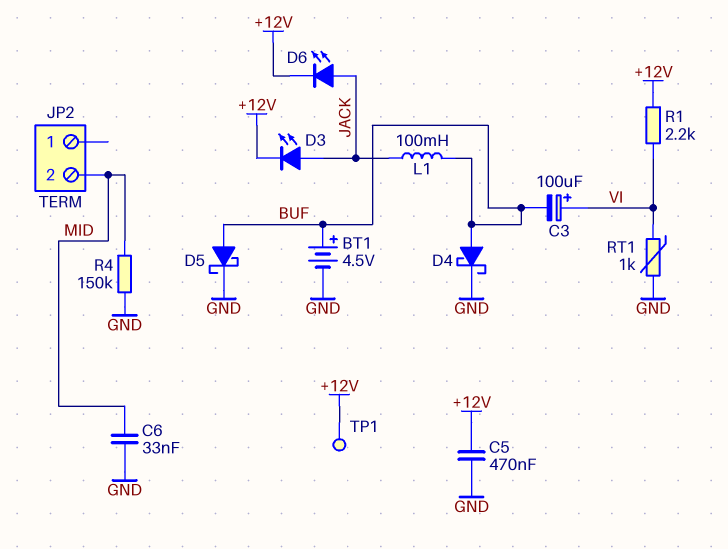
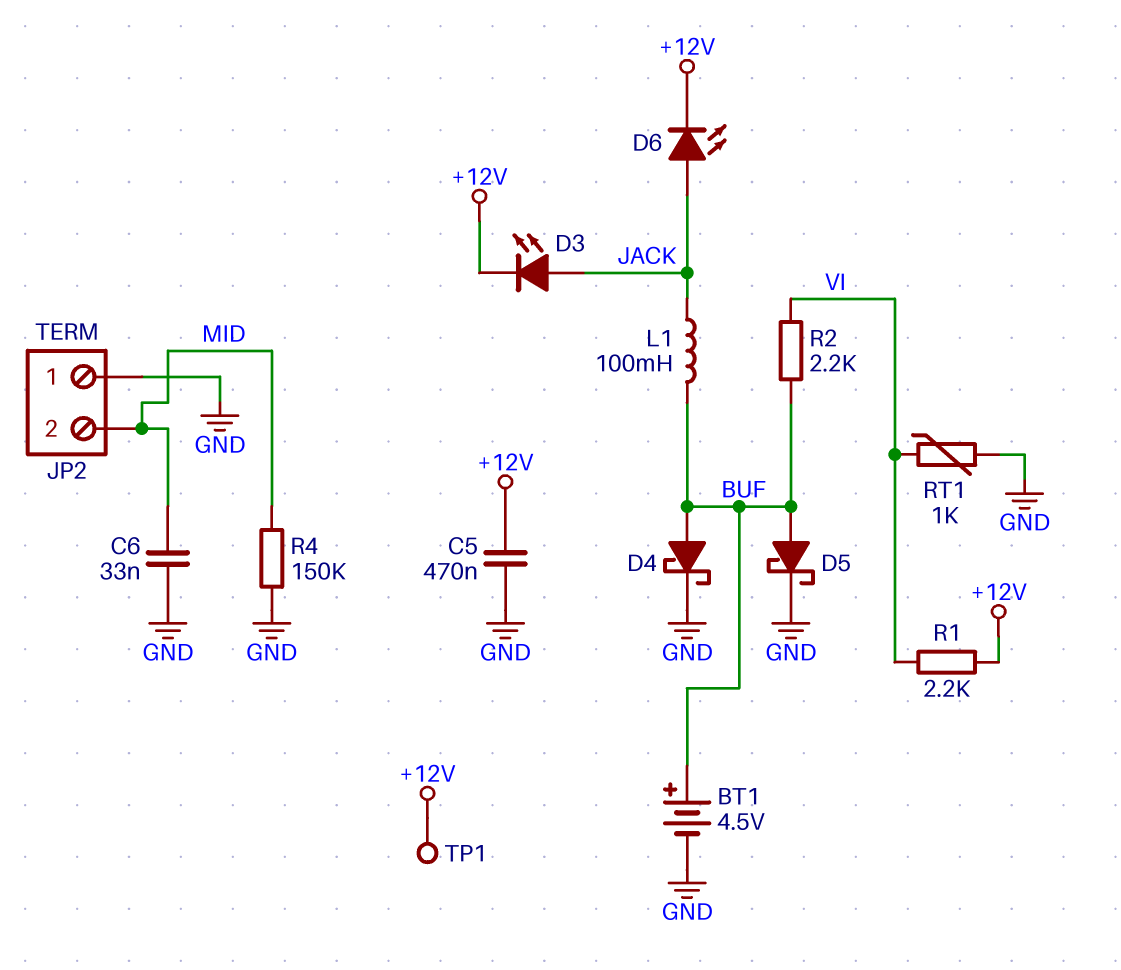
C3: 100uF (plus VI, minus BUF) -> none
JP2 pin 1: none -> GND
R2: none -> 2.2k (BUF, VI)

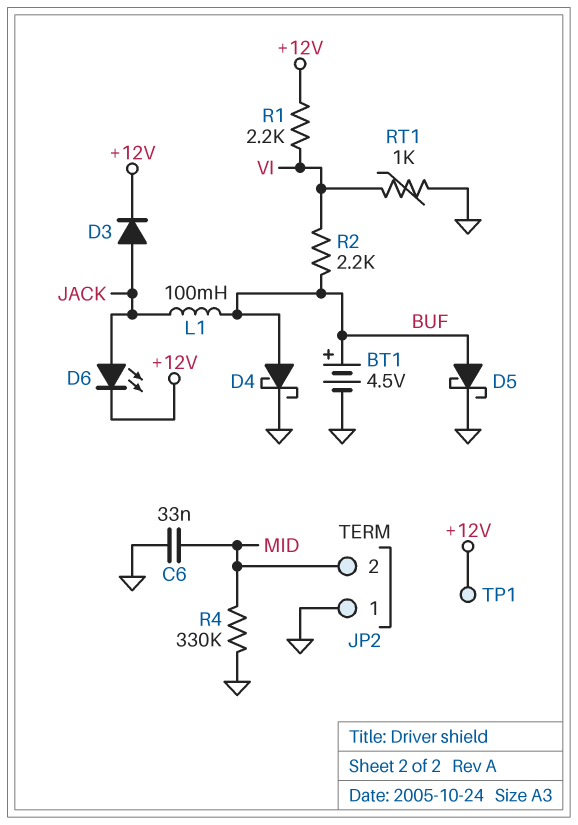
C5: 470nF (+12V, GND) -> none
D3: LED (A JACK, K +12V) -> diode (A JACK, K +12V)
R4: 150k (GND, MID) -> 330k (GND, MID)

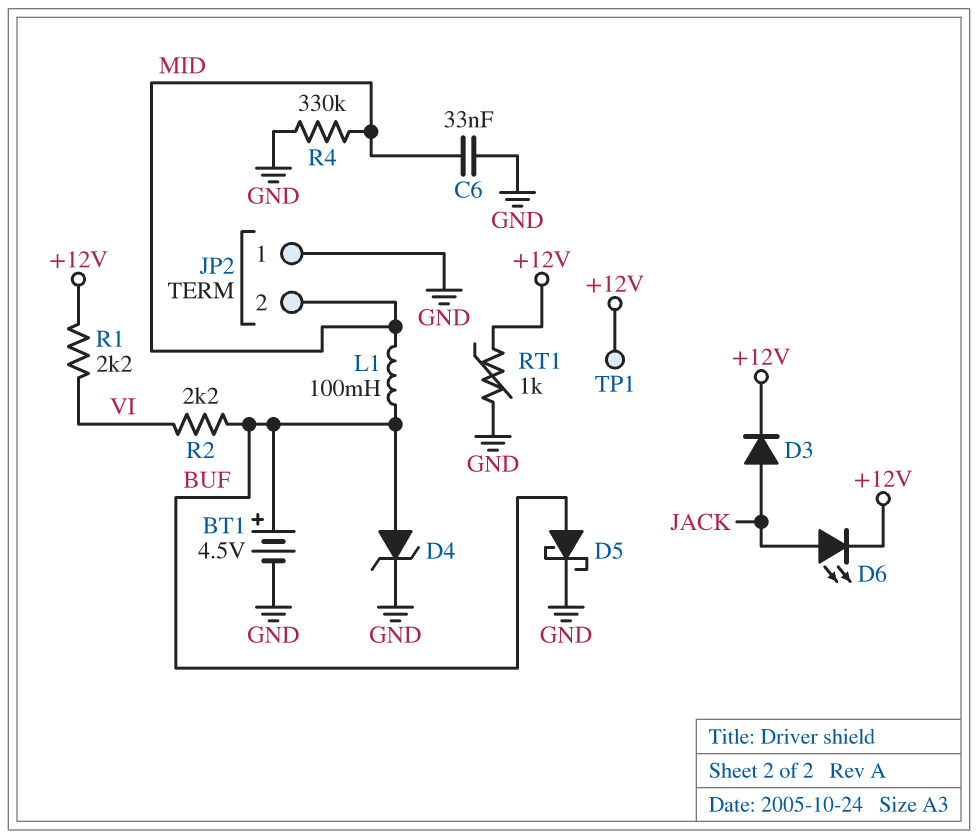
D4: schottky (A BUF, K GND) -> zener (A BUF, K GND)
L1: 100mH (BUF, JACK) -> 100mH (BUF, MID)
RT1: 1k (GND, VI) -> 1k (+12V, GND)

